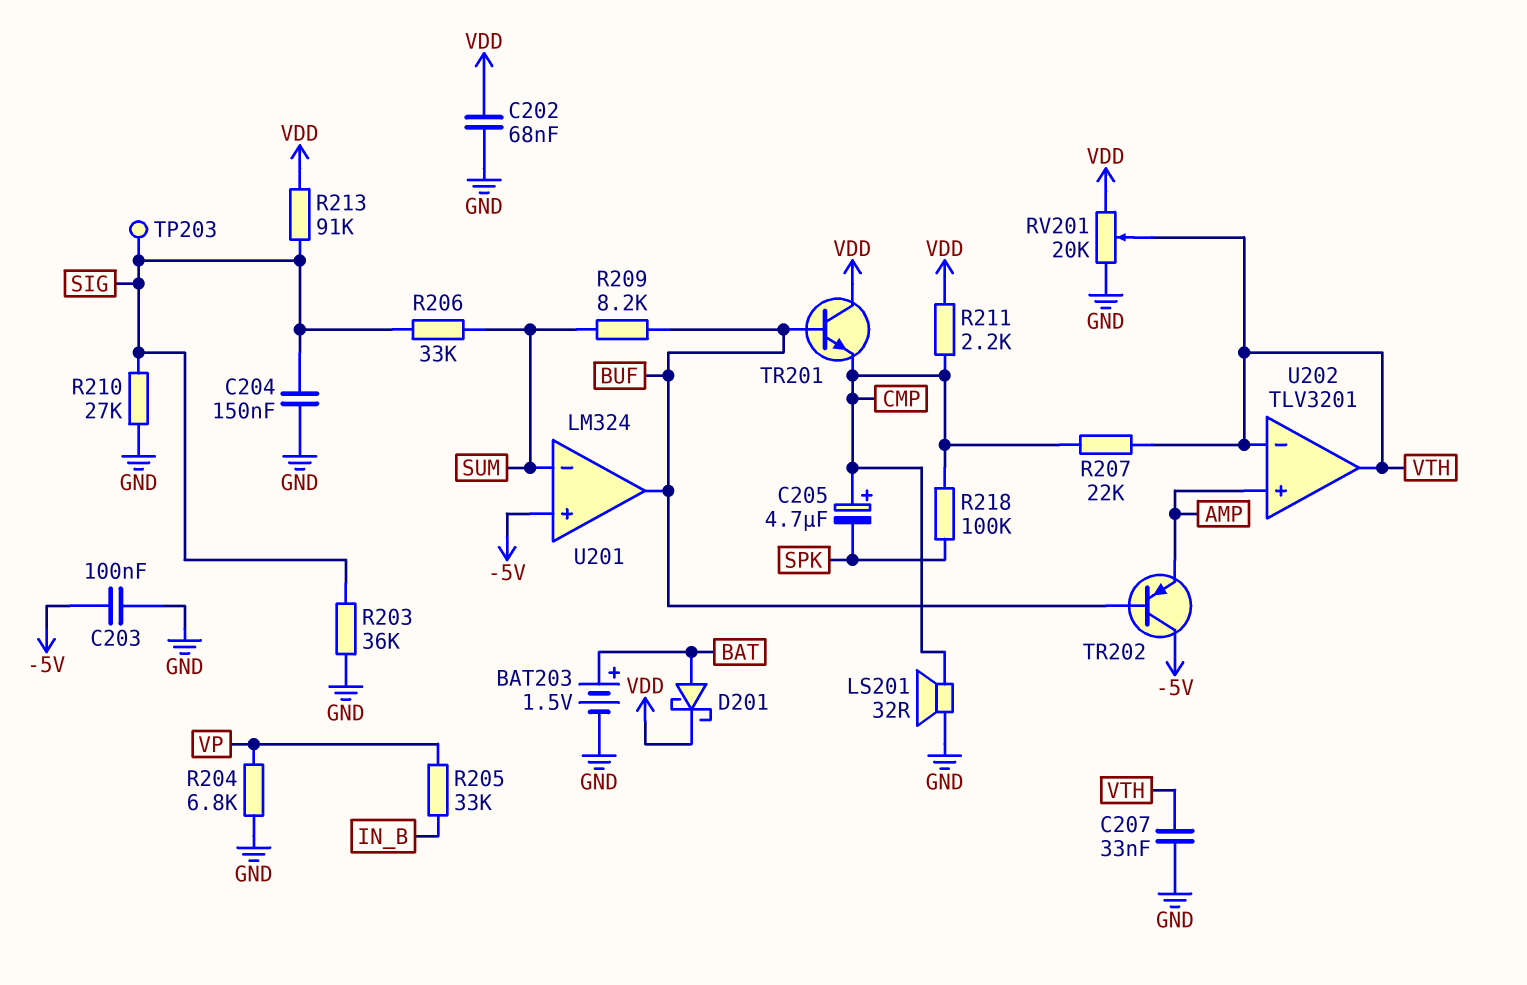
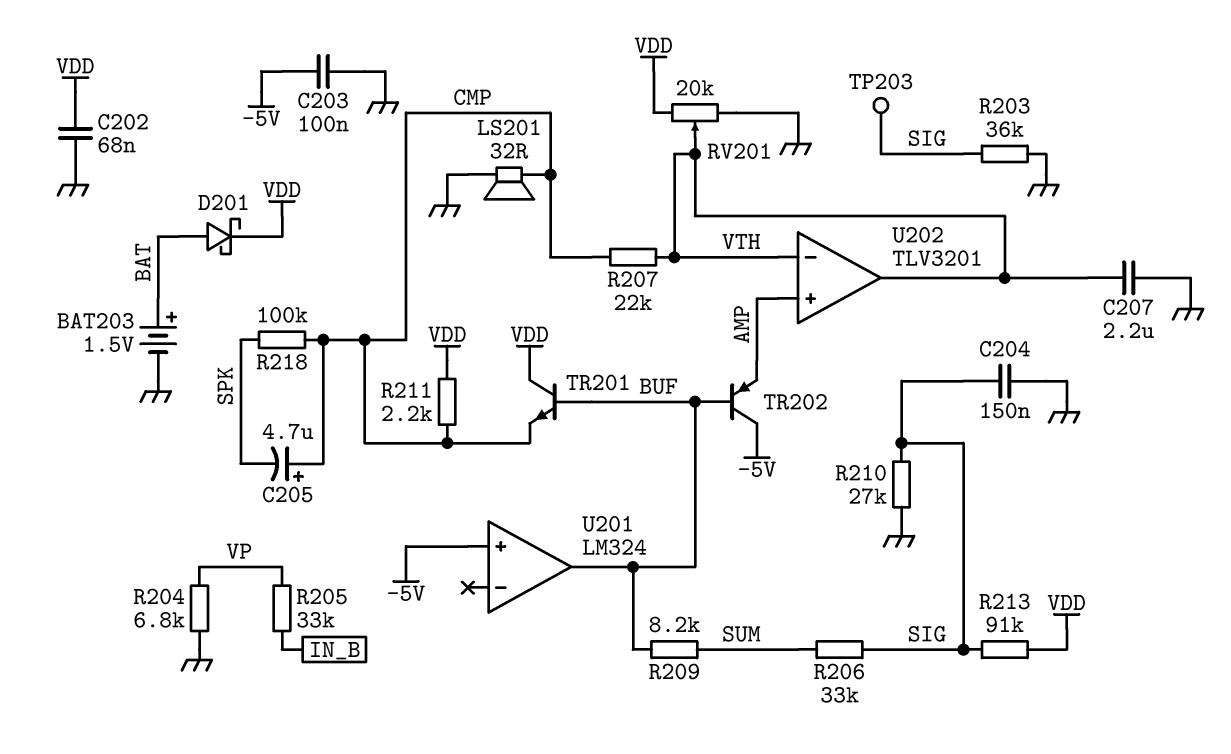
C207: 33nF (GND, VTH) -> 2.2uF (GND, VTH)
U201 pin in-: SUM -> none

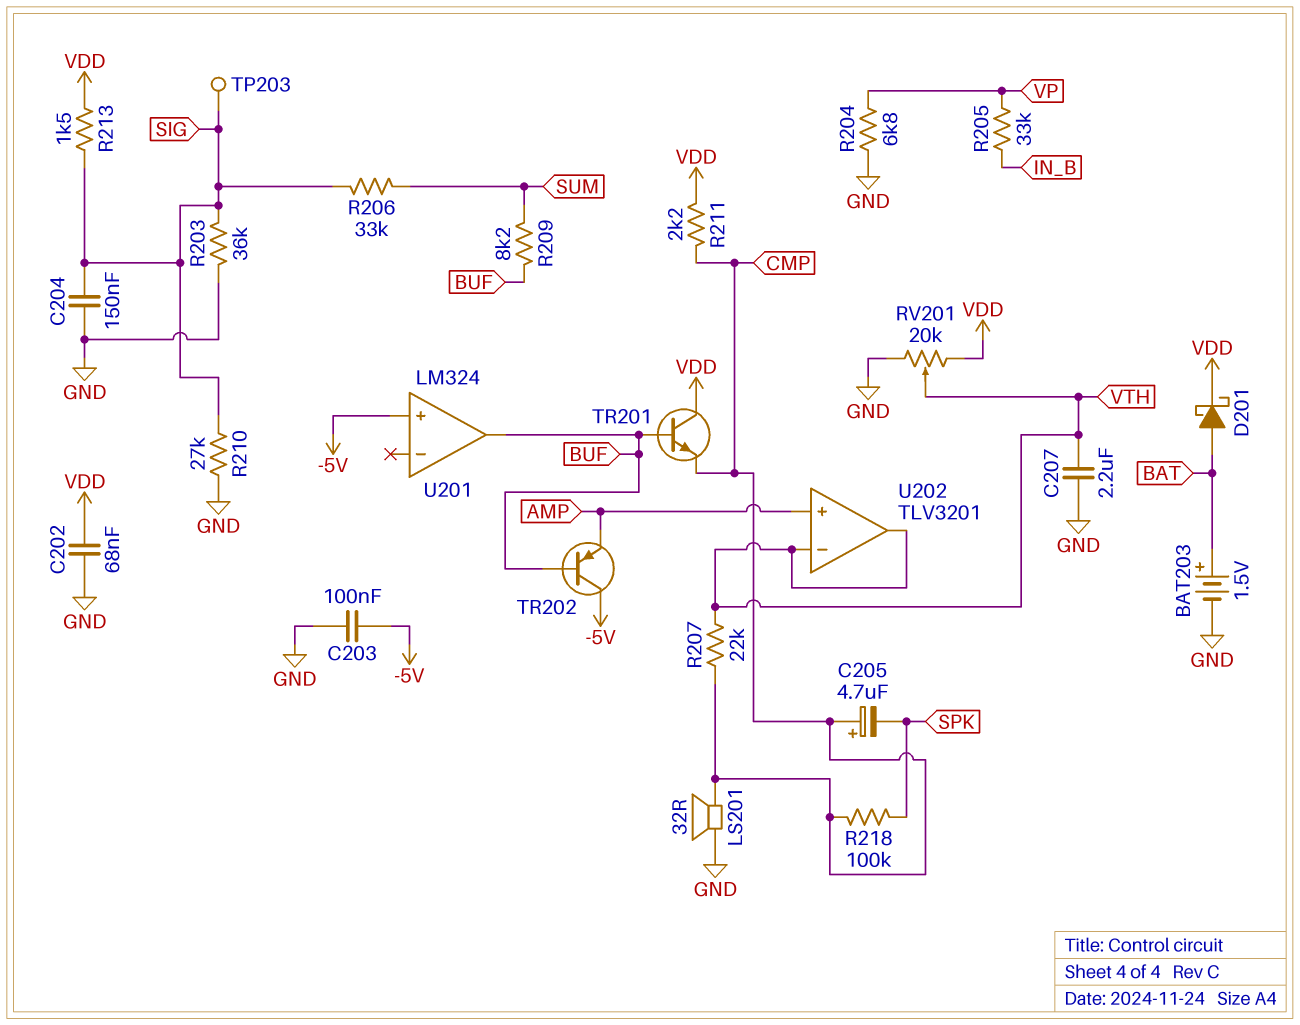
R213: 91k (SIG, VDD) -> 1.5k (SIG, VDD)

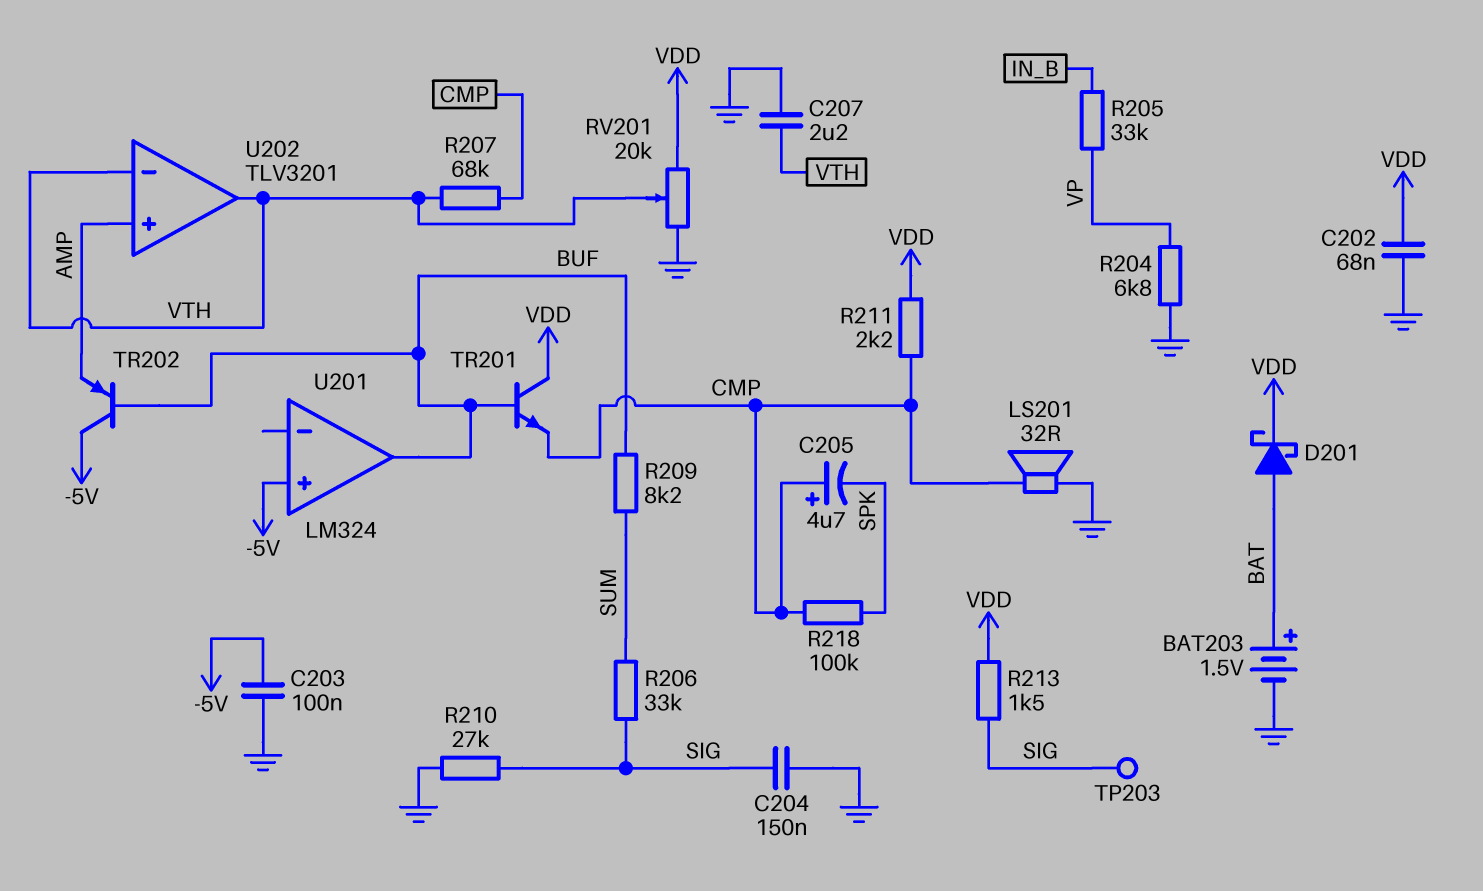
R203: 36k (GND, SIG) -> none
R207: 22k (CMP, VTH) -> 68k (CMP, VTH)

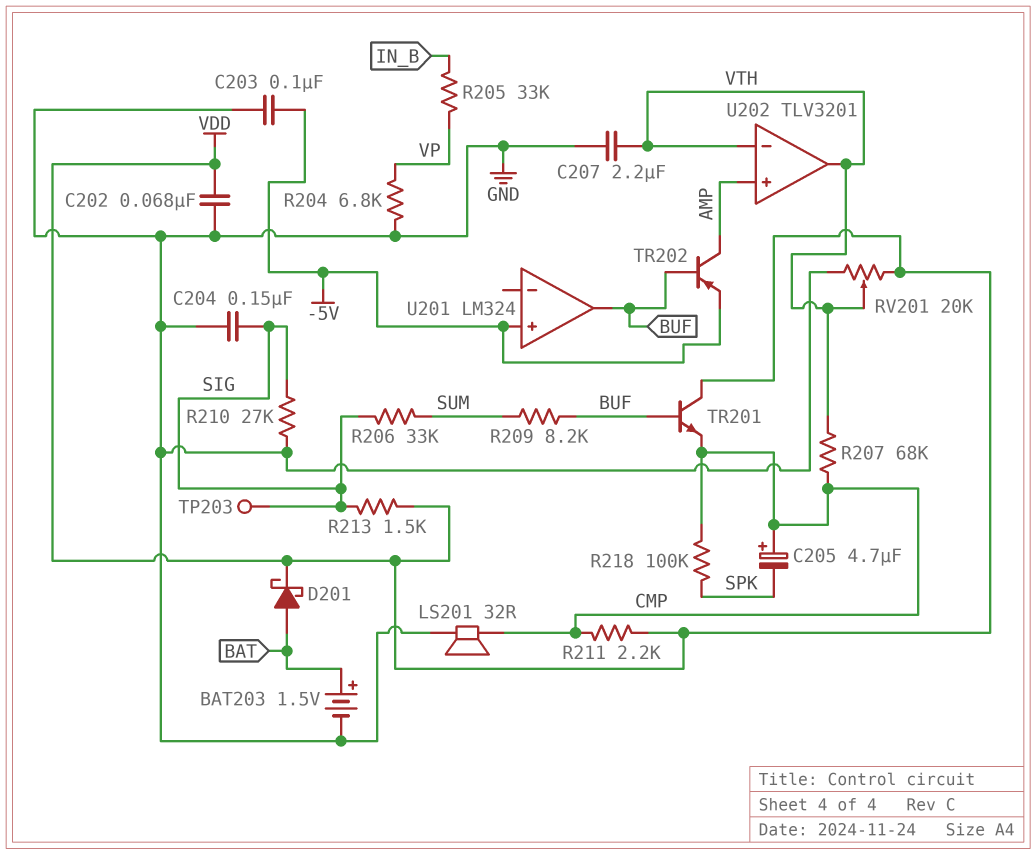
TR202: PNP (B BUF, C -5V, E AMP) -> PNP (B BUF, C AMP, E -5V)

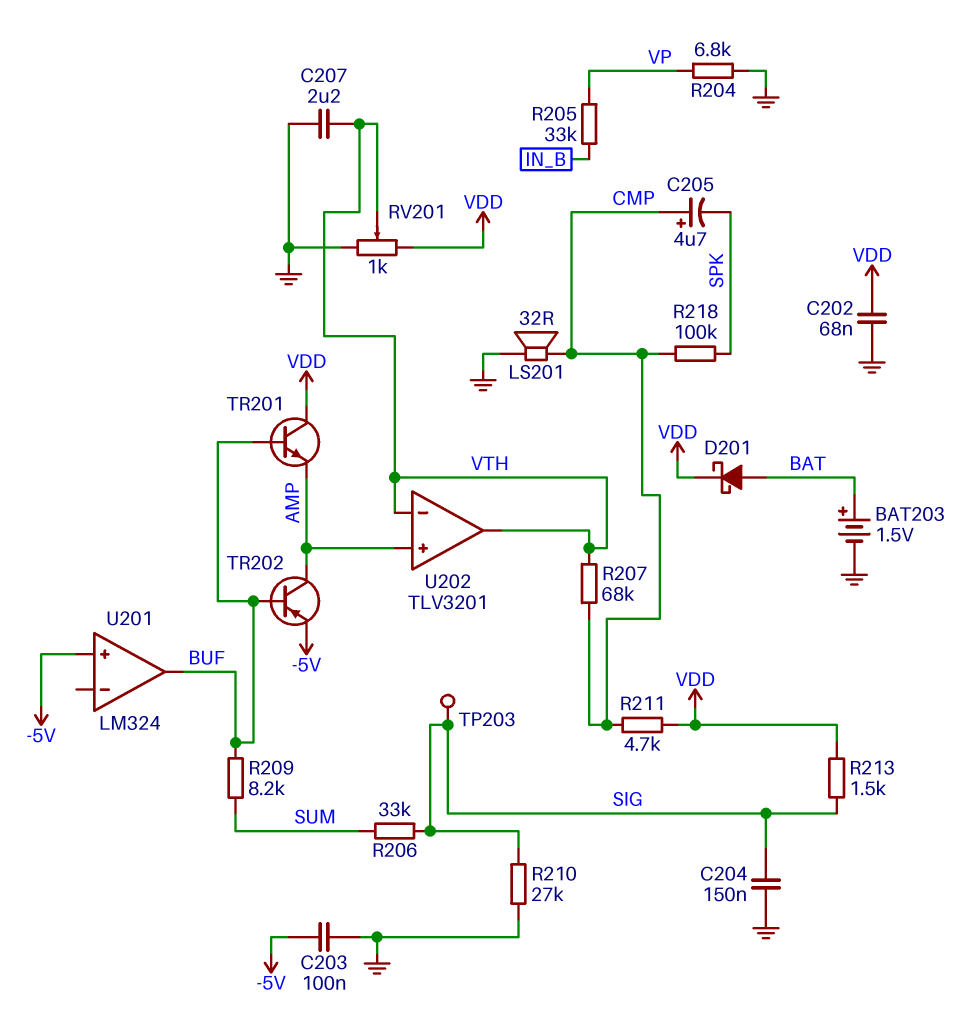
R211: 2.2k (CMP, VDD) -> 4.7k (CMP, VDD)
RV201: 20k (GND, VDD, wiper VTH) -> 1k (GND, VDD, wiper VTH)
TR201: NPN (B BUF, C VDD, E CMP) -> NPN (B BUF, C VDD, E AMP)

